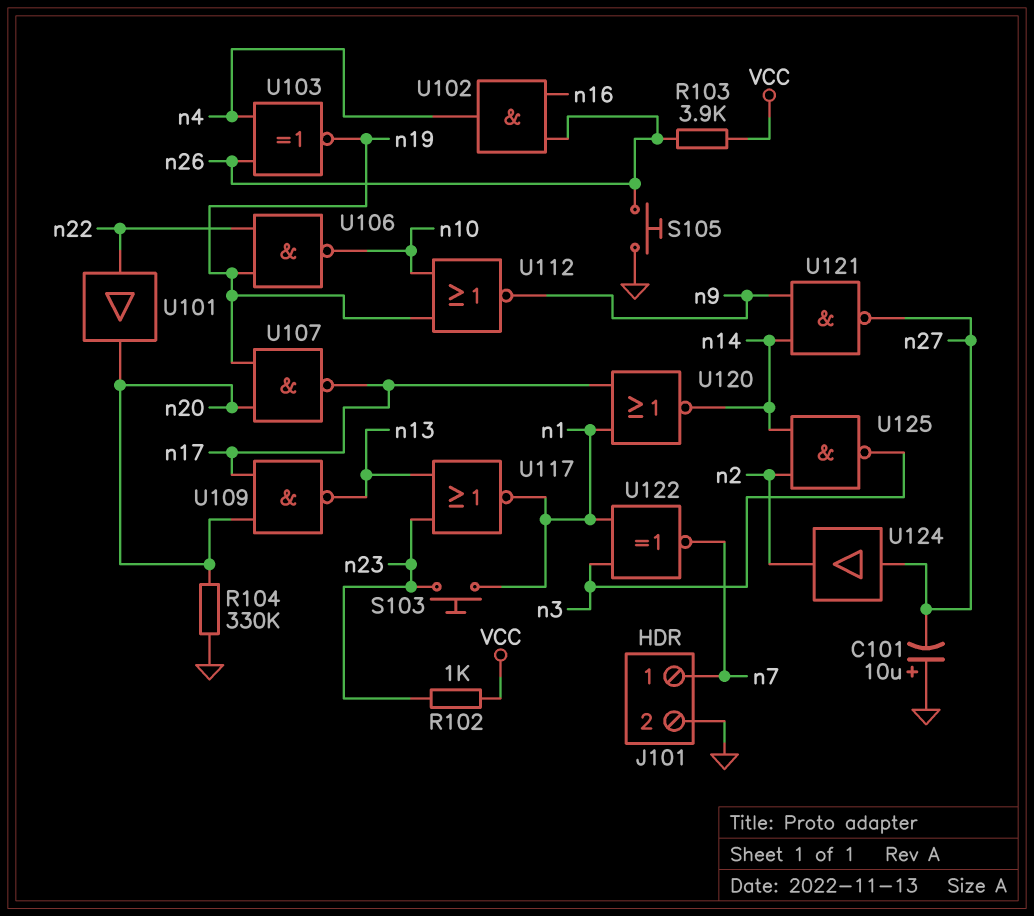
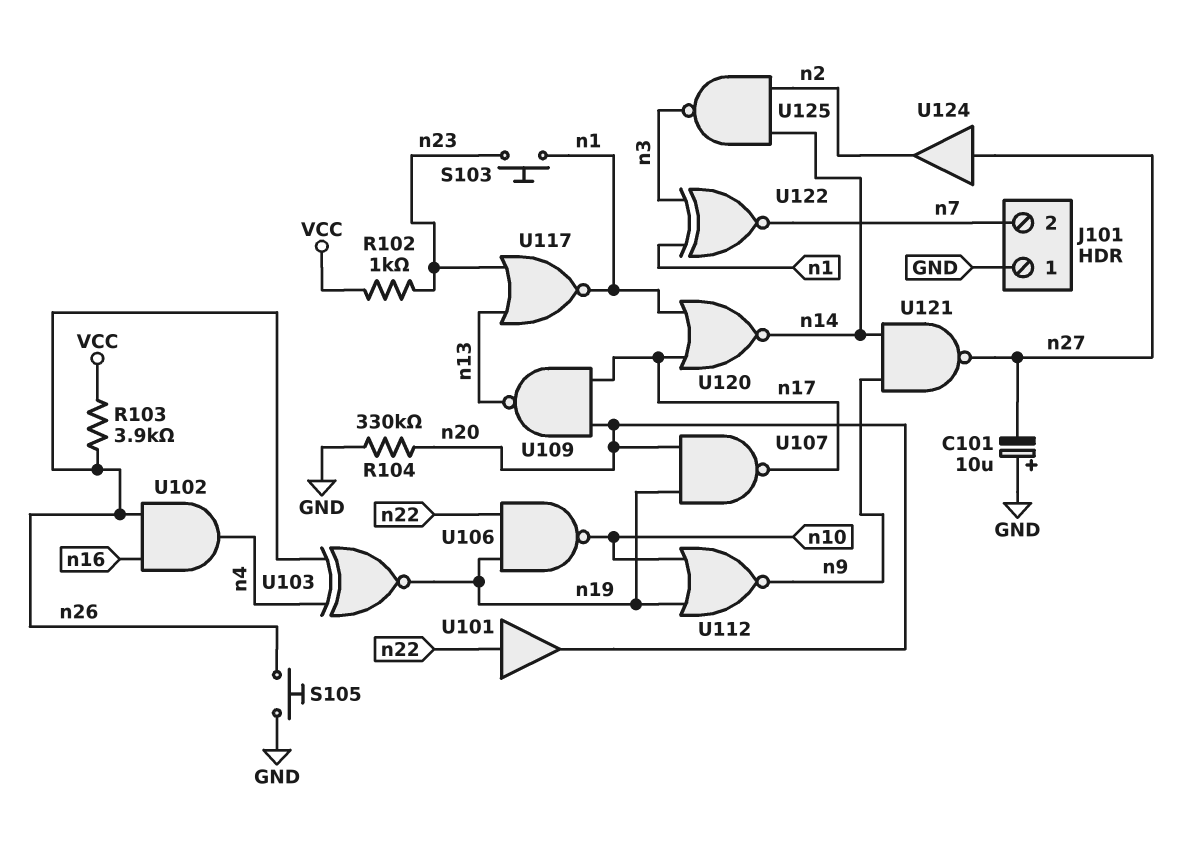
J101 pin 1: n7 -> GND
J101 pin 2: GND -> n7

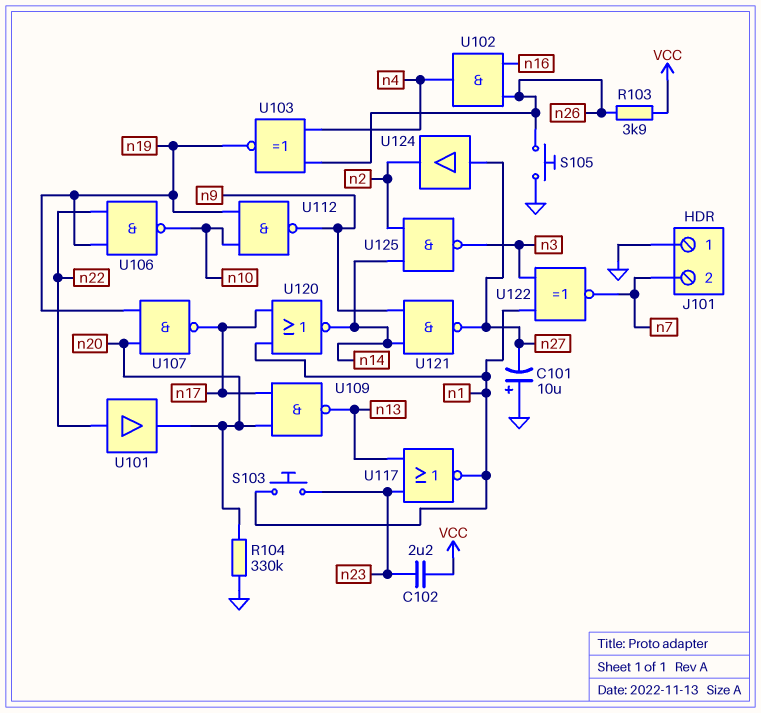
C102: none -> 2.2uF (VCC, n23)
R102: 1k (VCC, n23) -> none
U112: NOR (in n10, in n19, out n9) -> NAND (in n10, in n19, out n9)

